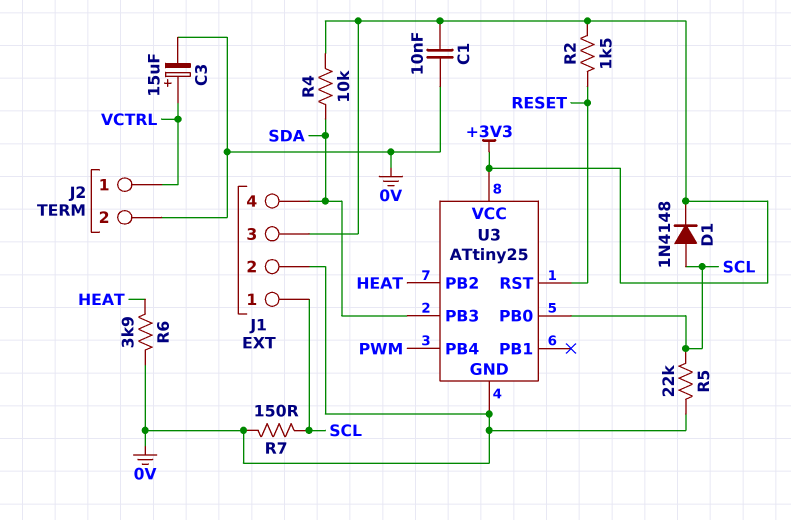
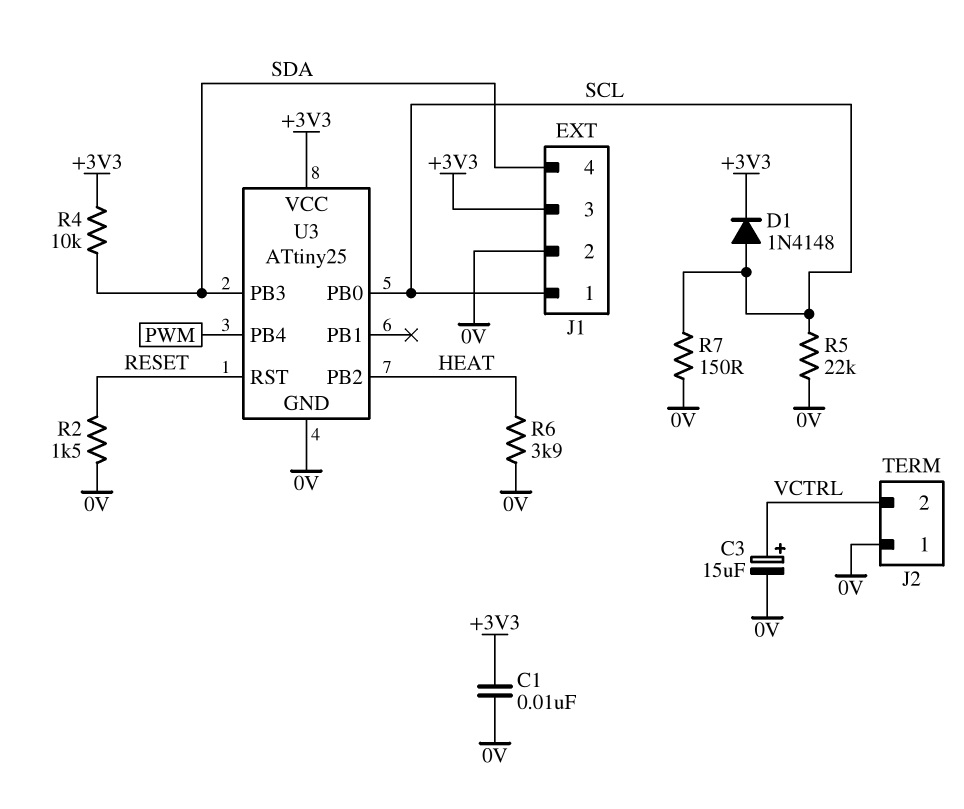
J2 pin 1: VCTRL -> 0V
J2 pin 2: 0V -> VCTRL
R2: 1.5k (+3V3, RESET) -> 1.5k (0V, RESET)

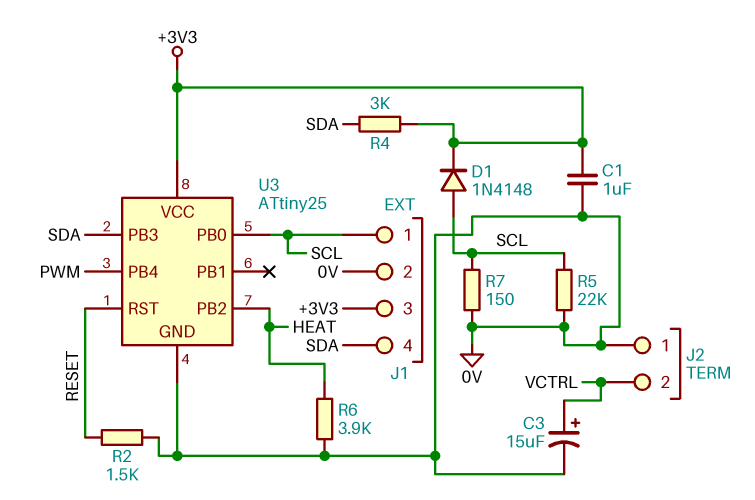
C1: 10nF (+3V3, 0V) -> 1uF (+3V3, 0V)
R4: 10k (+3V3, SDA) -> 3k (+3V3, SDA)

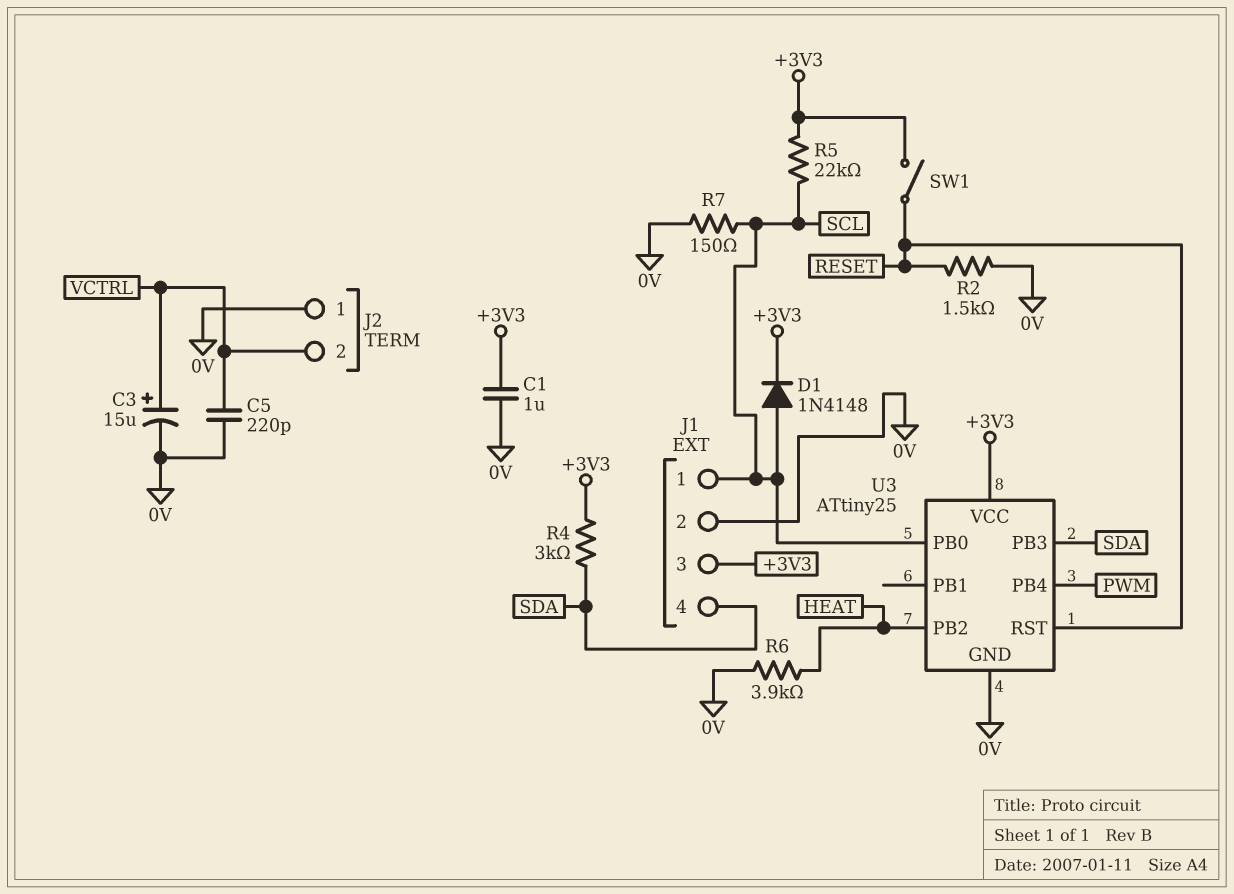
C5: none -> 220pF (0V, VCTRL)
R5: 22k (0V, SCL) -> 22k (+3V3, SCL)
SW1: none -> switch (+3V3, RESET)

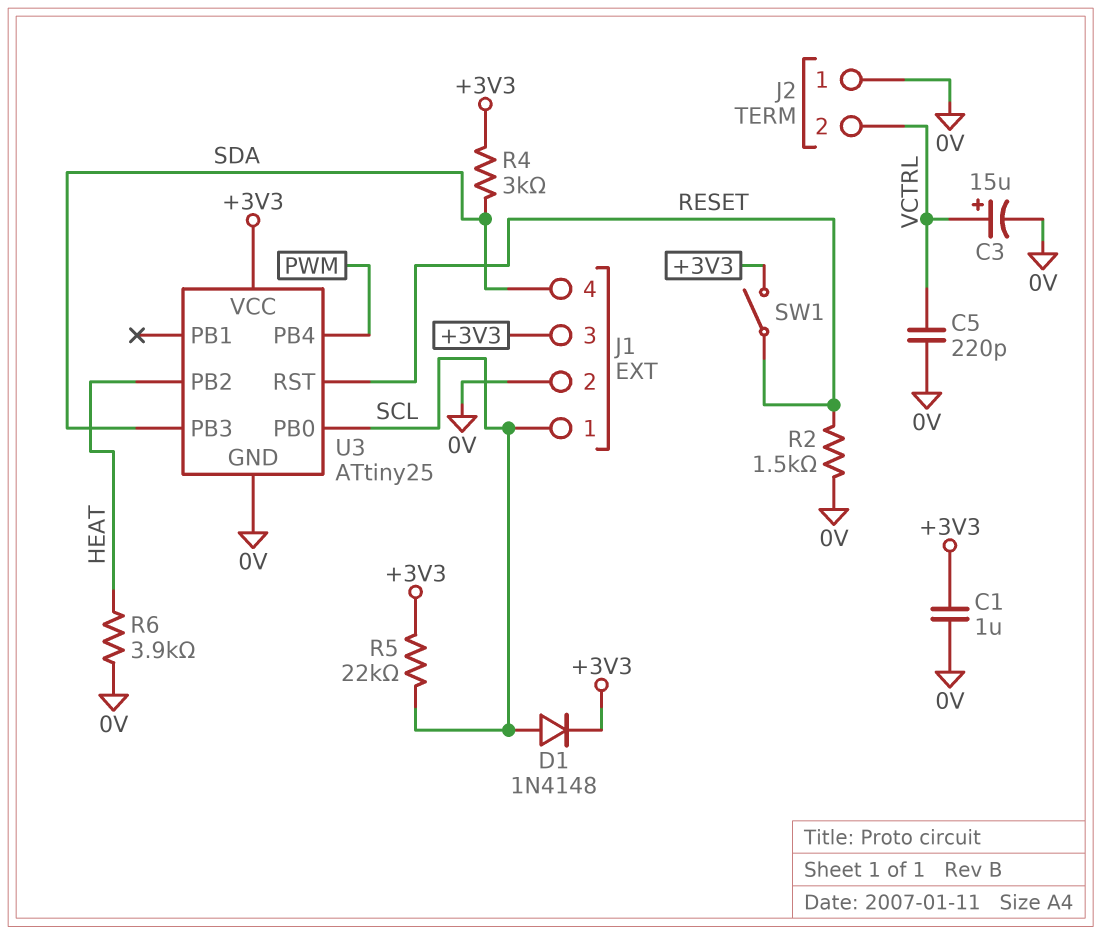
R7: 150 (0V, SCL) -> none

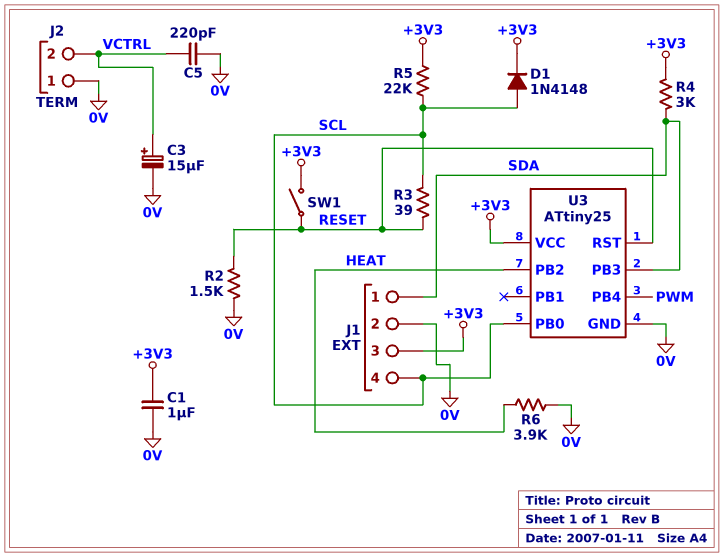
J1 pin 1: SCL -> SDA
J1 pin 4: SDA -> SCL
R3: none -> 39 (RESET, SCL)

